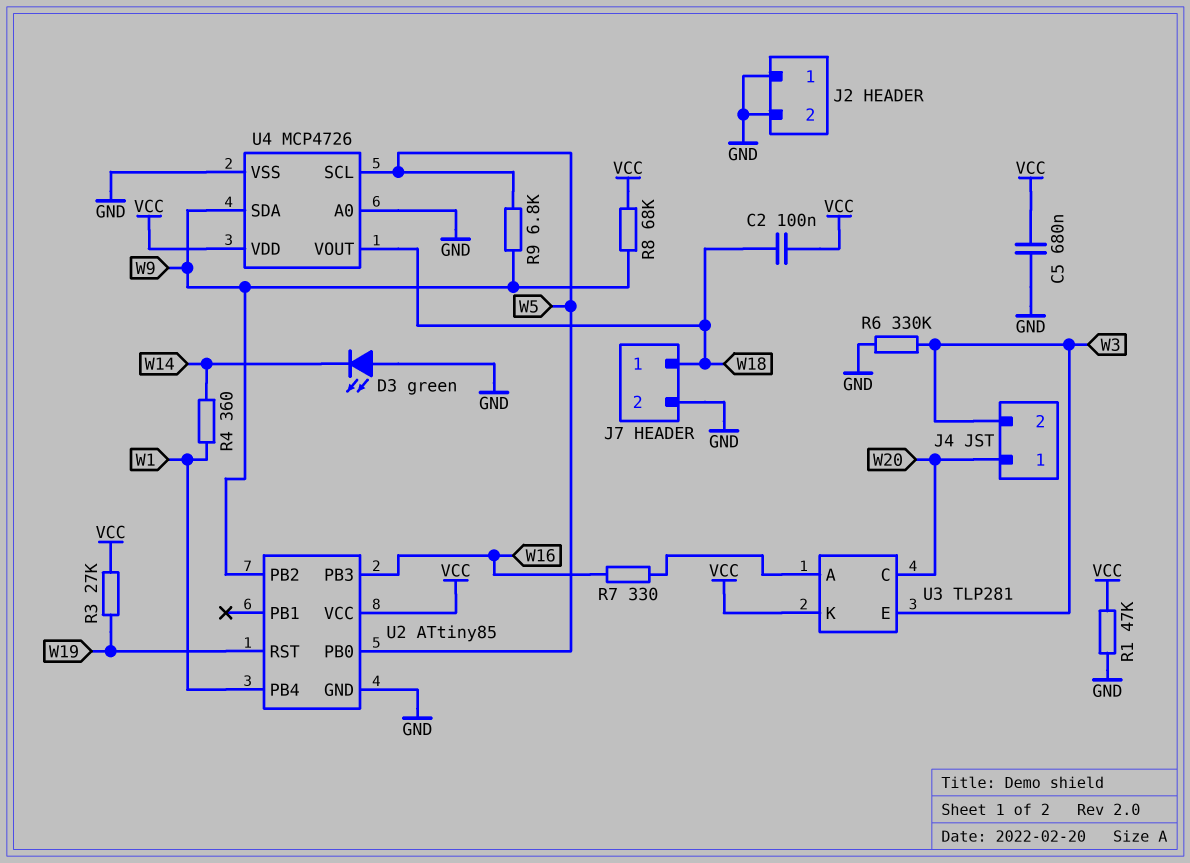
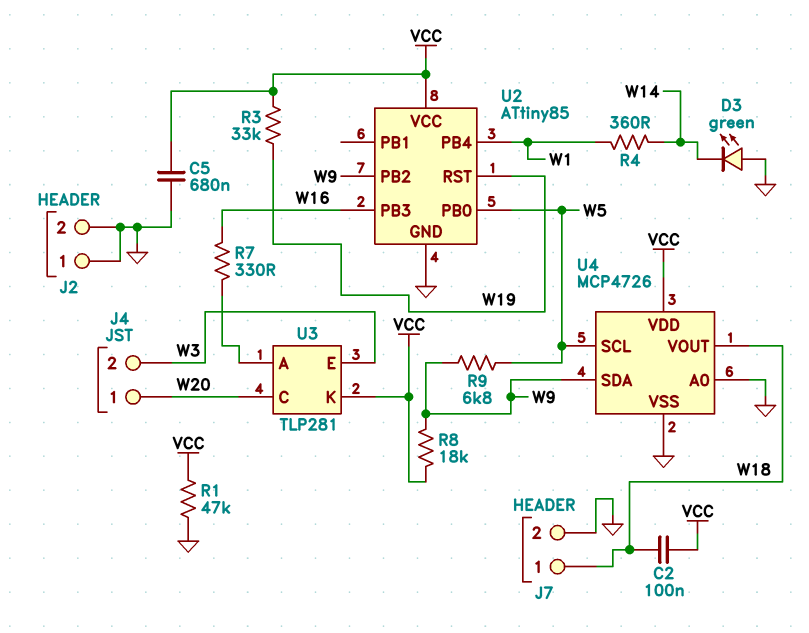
R3: 27k (VCC, W19) -> 33k (VCC, W19)
R6: 330k (GND, W3) -> none
R8: 68k (VCC, W9) -> 18k (VCC, W9)

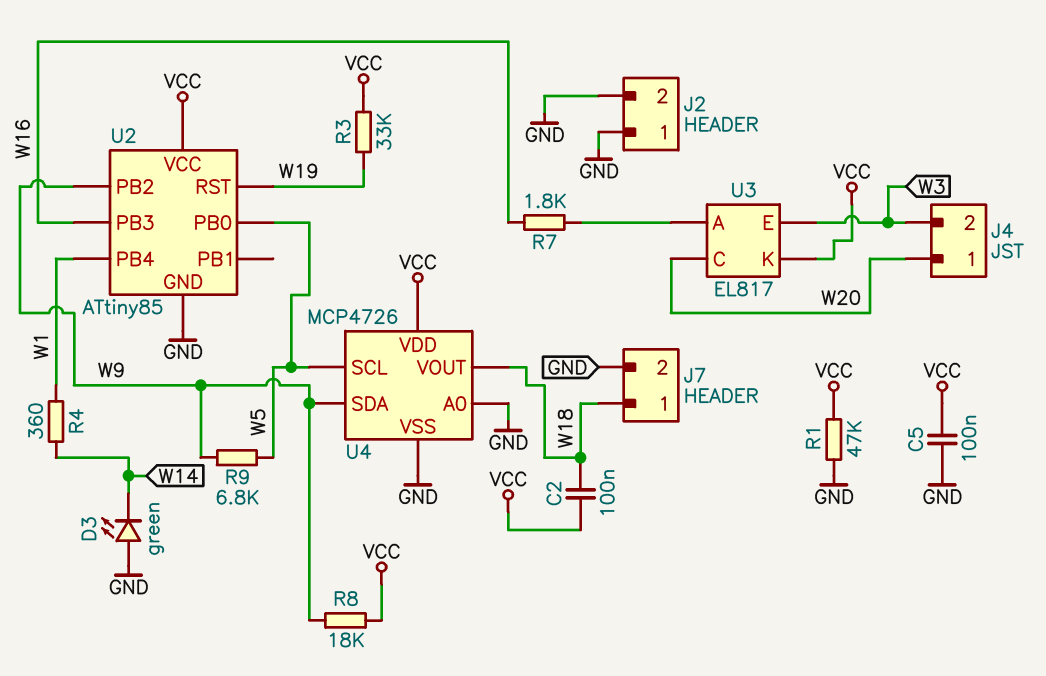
C5: 680nF (GND, VCC) -> 100nF (GND, VCC)
R7: 330 (U3/A, W16) -> 1.8k (U3/A, W16)
U3: TLP281 -> EL817

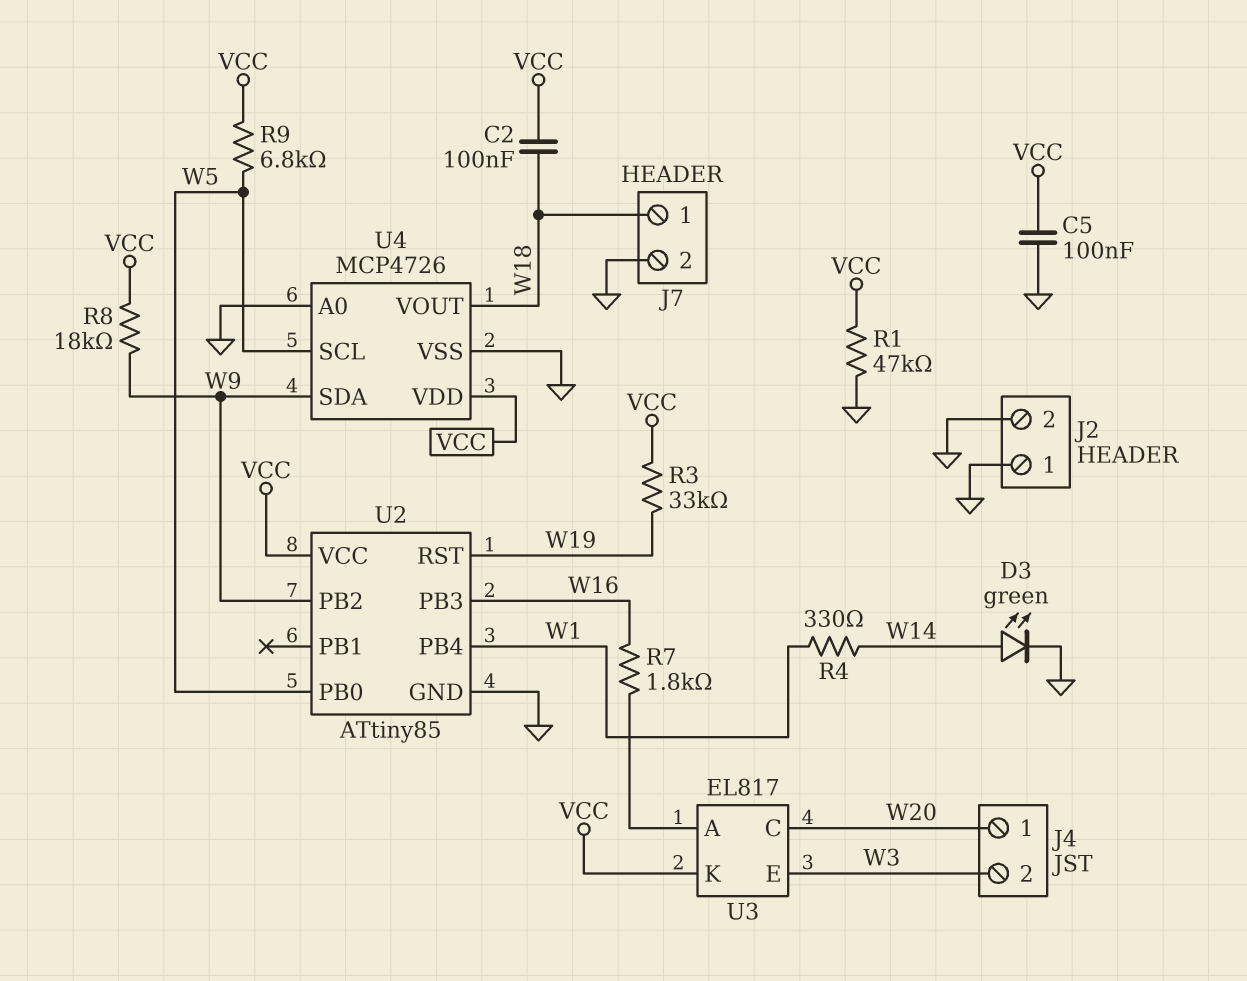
D3: LED green (A GND, K W14) -> LED green (A W14, K GND)
R4: 360 (W1, W14) -> 330 (W1, W14)
R9: 6.8k (W5, W9) -> 6.8k (VCC, W5)

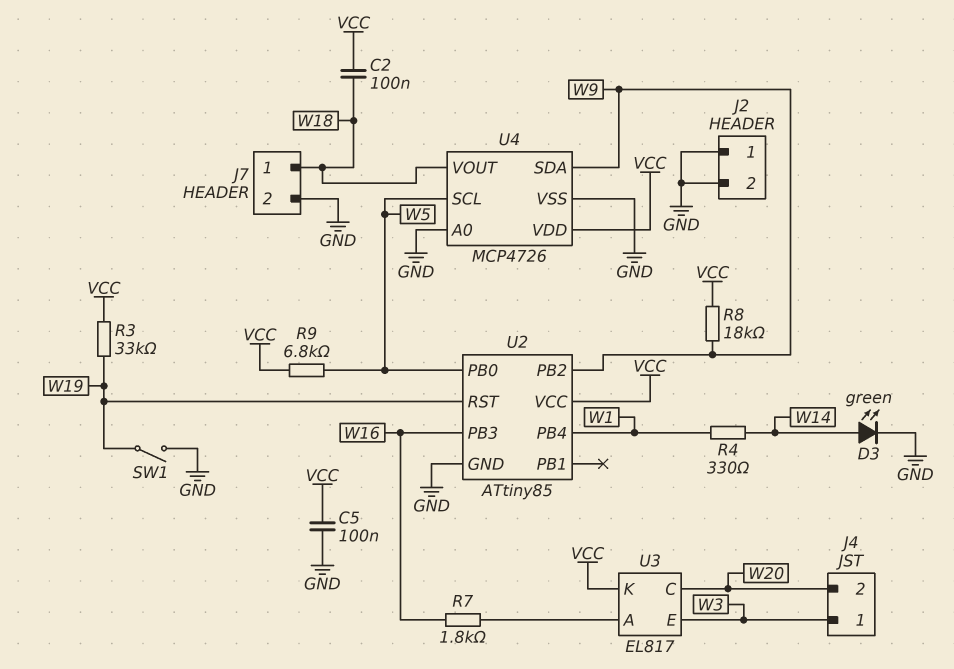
J4 pin 1: W20 -> W3
J4 pin 2: W3 -> W20
R1: 47k (GND, VCC) -> none
SW1: none -> switch (GND, W19)

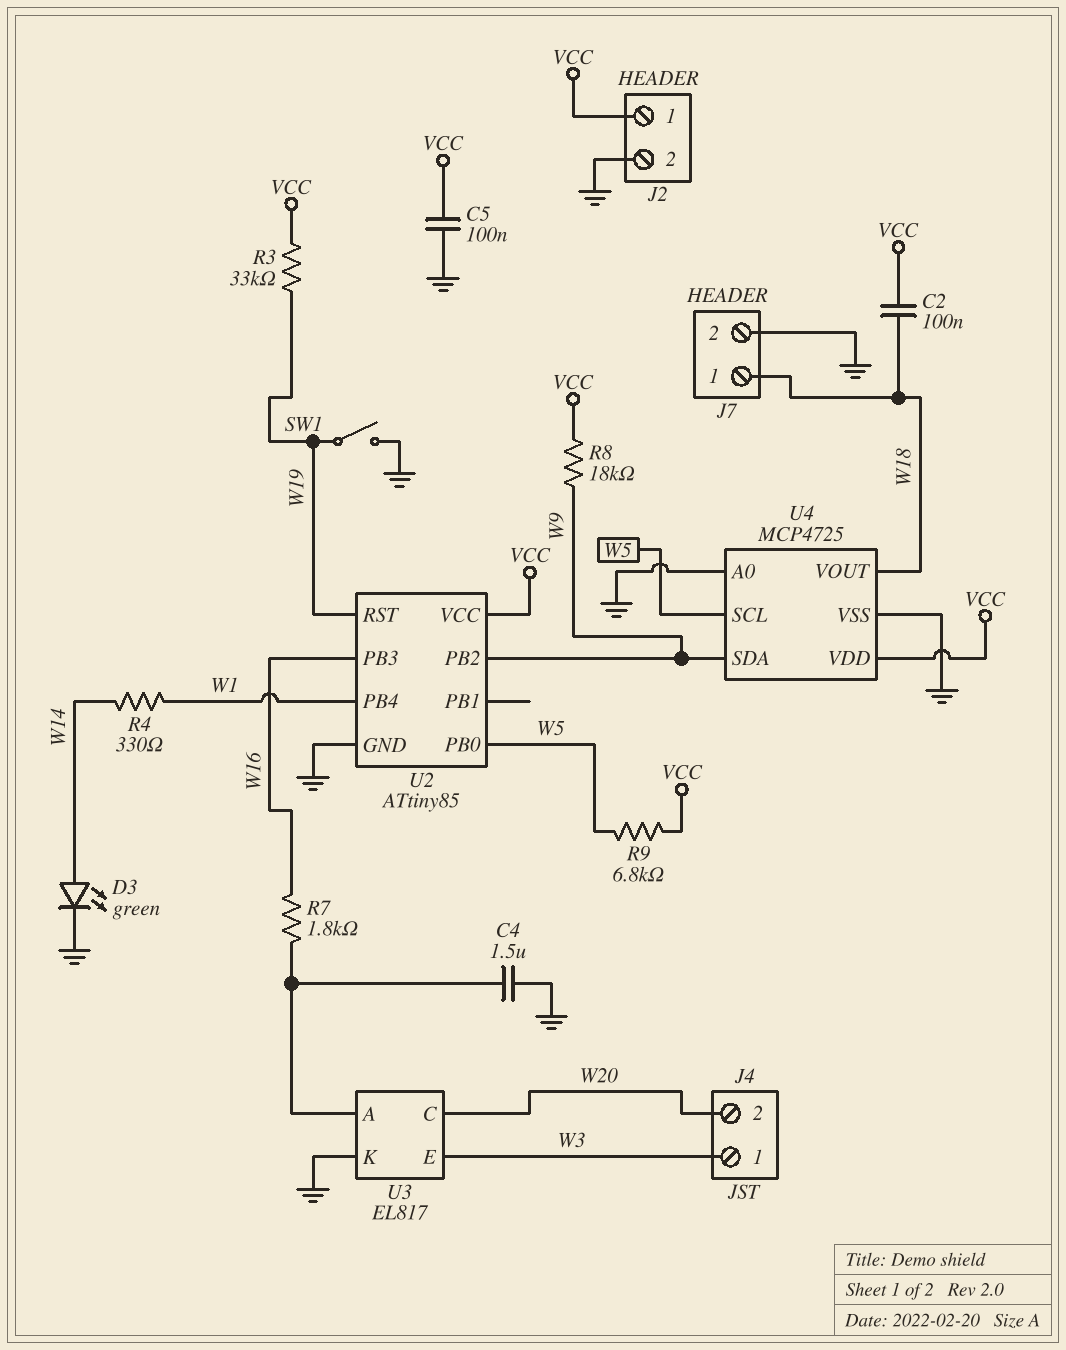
C4: none -> 1.5uF (GND, U3/A)
J2 pin 1: GND -> VCC
U3 pin K: VCC -> GND
U4: MCP4726 -> MCP4725

